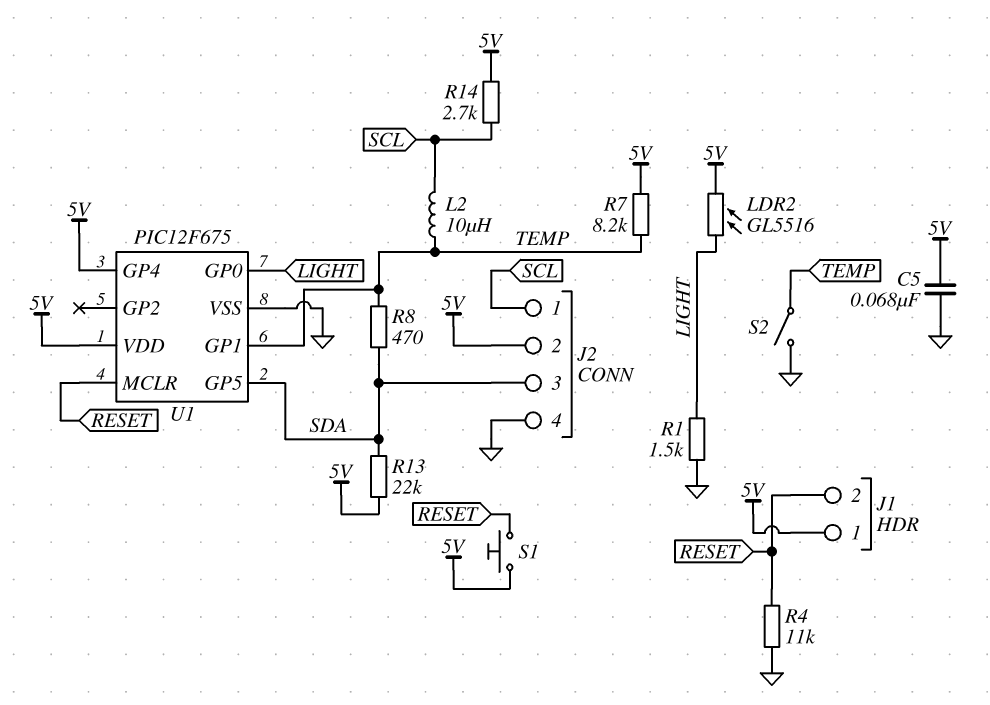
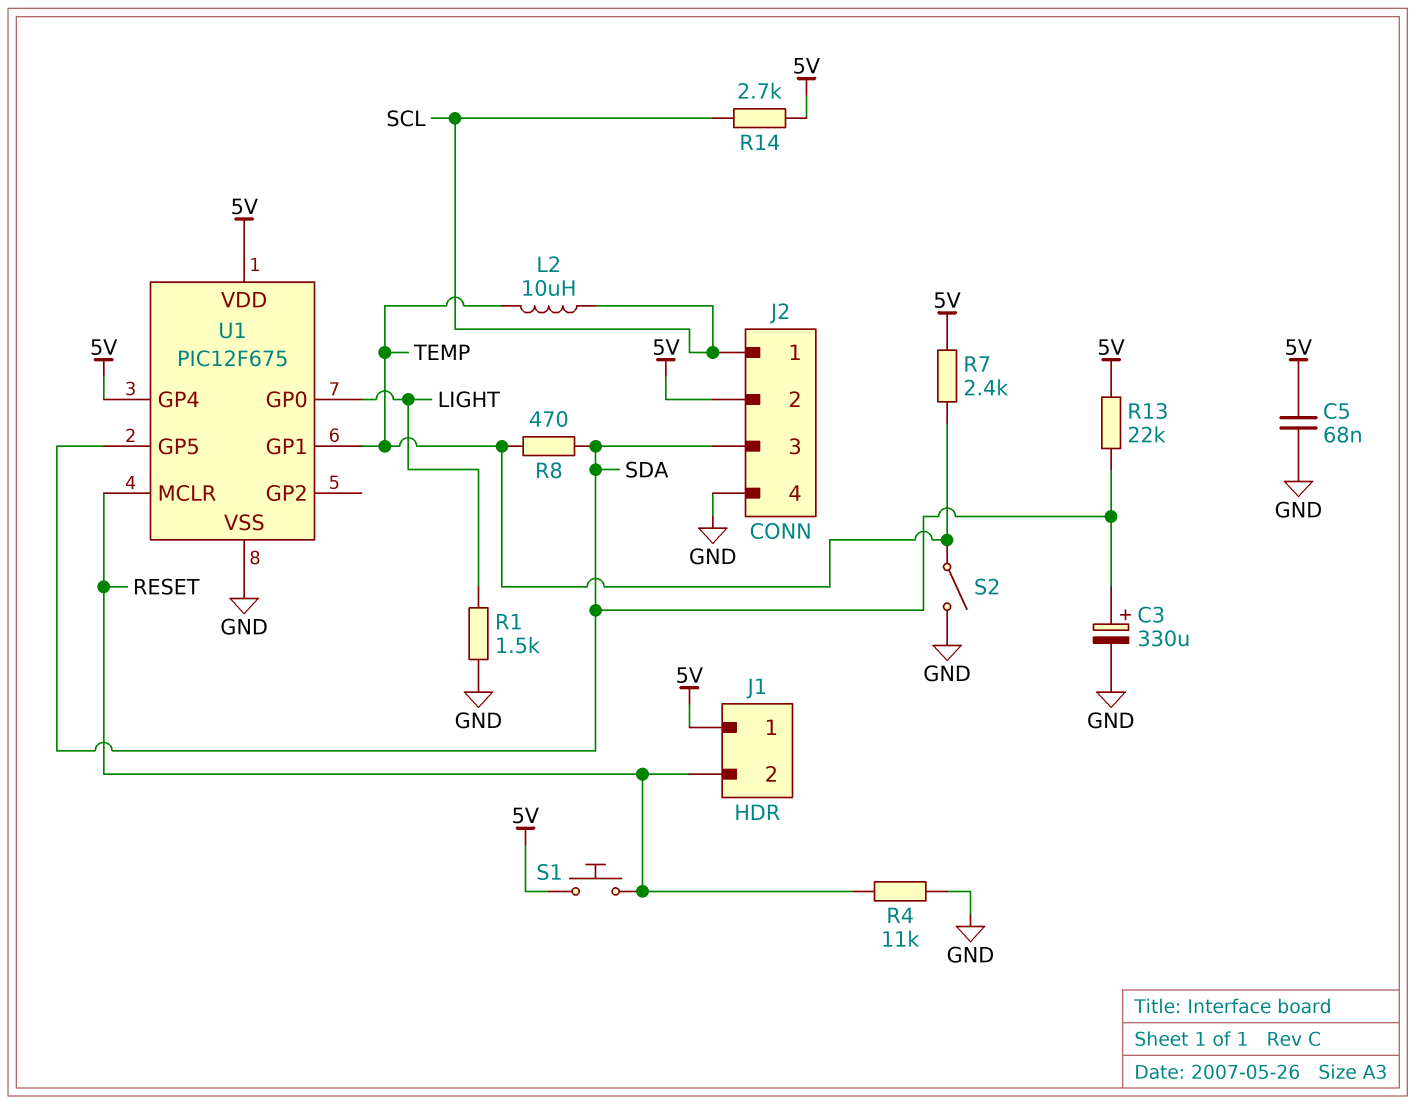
C3: none -> 330uF (plus SDA, minus GND)
LDR2: GL5516 (5V, LIGHT) -> none
R7: 8.2k (5V, TEMP) -> 2.4k (5V, TEMP)

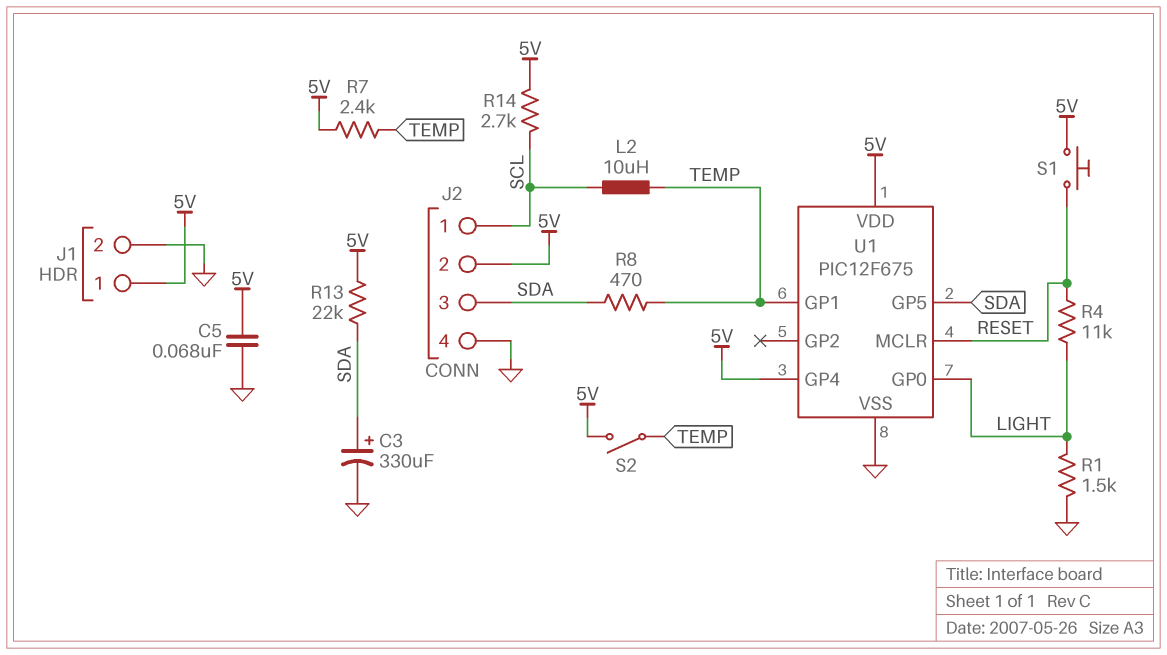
J1 pin 2: RESET -> GND
R4: 11k (GND, RESET) -> 11k (LIGHT, RESET)
S2: switch (GND, TEMP) -> switch (5V, TEMP)

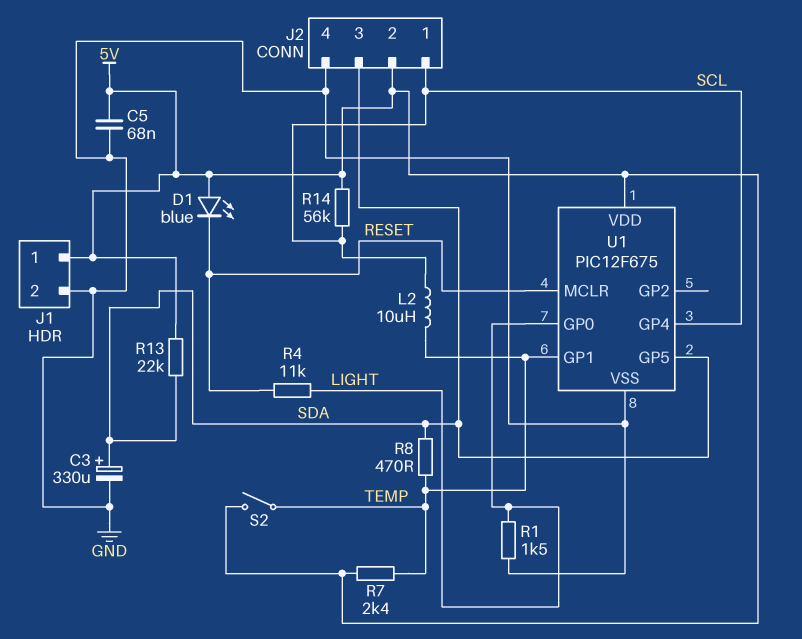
D1: none -> LED blue (A 5V, K RESET)
R14: 2.7k (5V, SCL) -> 56k (5V, SCL)
S1: button (5V, RESET) -> none
U1 pin GP4: 5V -> SCL

